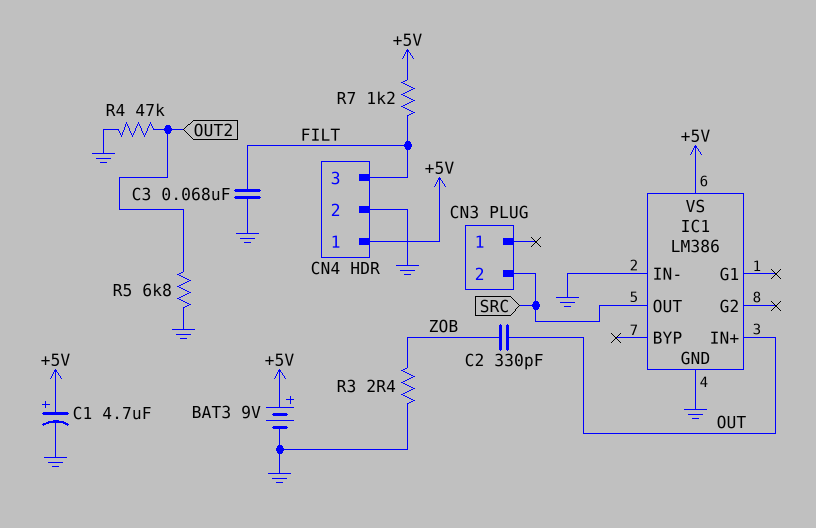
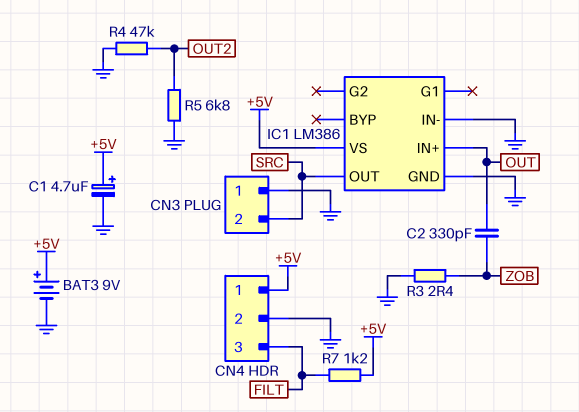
C3: 68nF (FILT, GND) -> none
CN3 pin 1: none -> GND

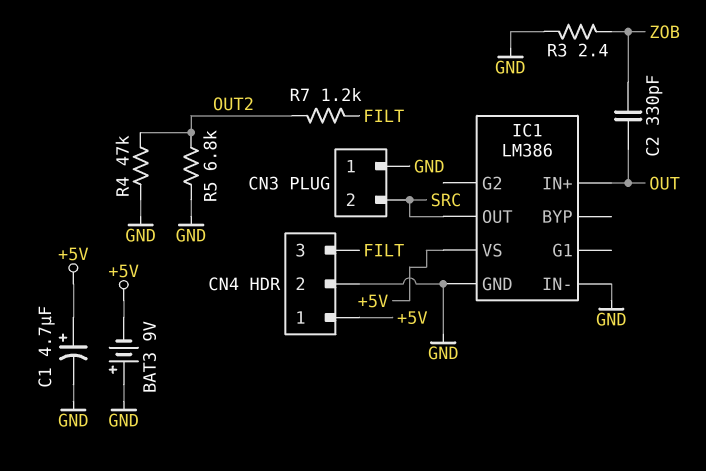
BAT3: 9V (plus +5V, minus GND) -> 9V (plus GND, minus +5V)
R7: 1.2k (+5V, FILT) -> 1.2k (FILT, OUT2)

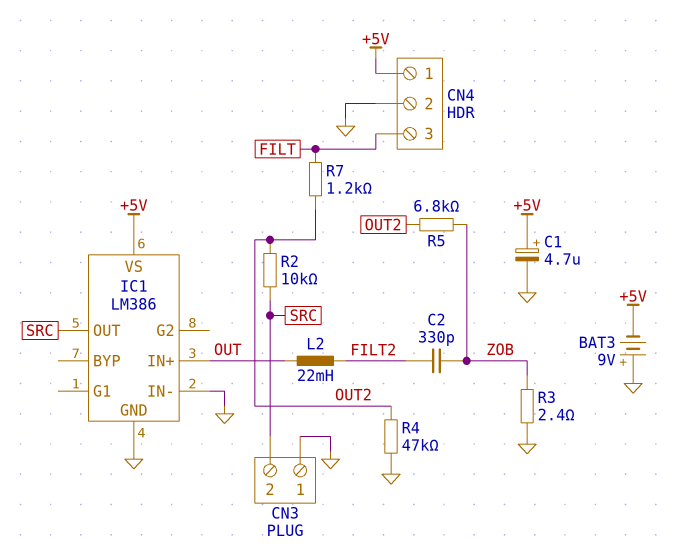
C2: 330pF (OUT, ZOB) -> 330pF (FILT2, ZOB)
L2: none -> 22mH (FILT2, OUT)
R2: none -> 10k (OUT2, SRC)
R5: 6.8k (GND, OUT2) -> 6.8k (OUT2, ZOB)

